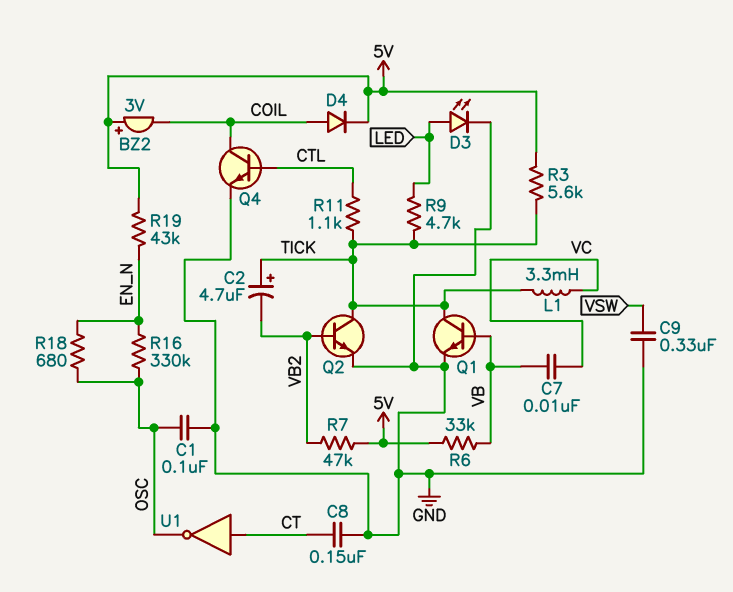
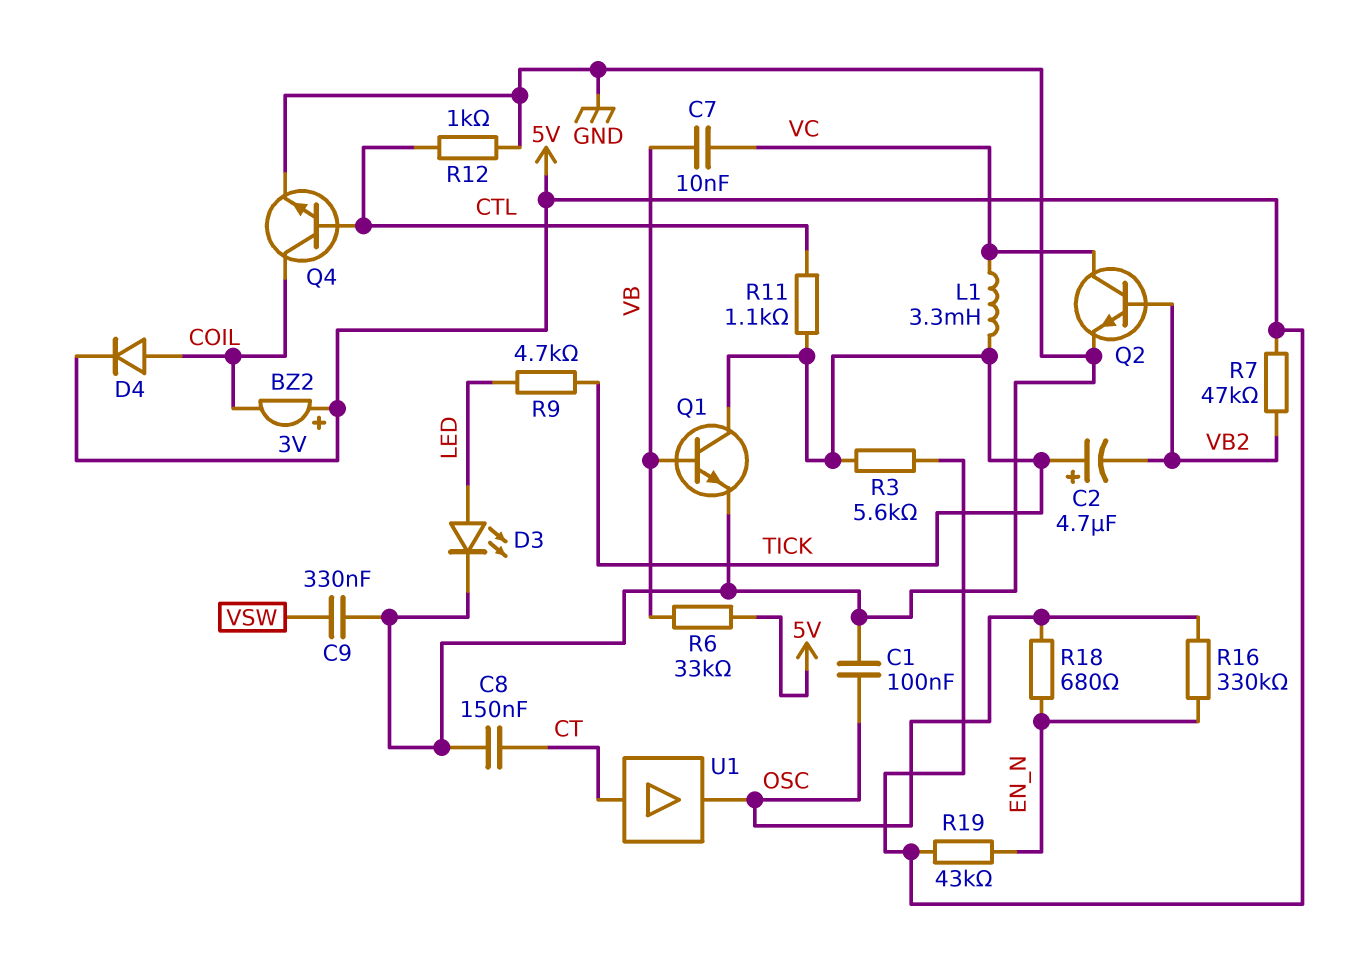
Q2: NPN (B VB2, C TICK, E GND) -> NPN (B VB2, C VC, E GND)
R12: none -> 1k (CTL, GND)
U1: NOT (in CT, out OSC) -> buffer (in CT, out OSC)

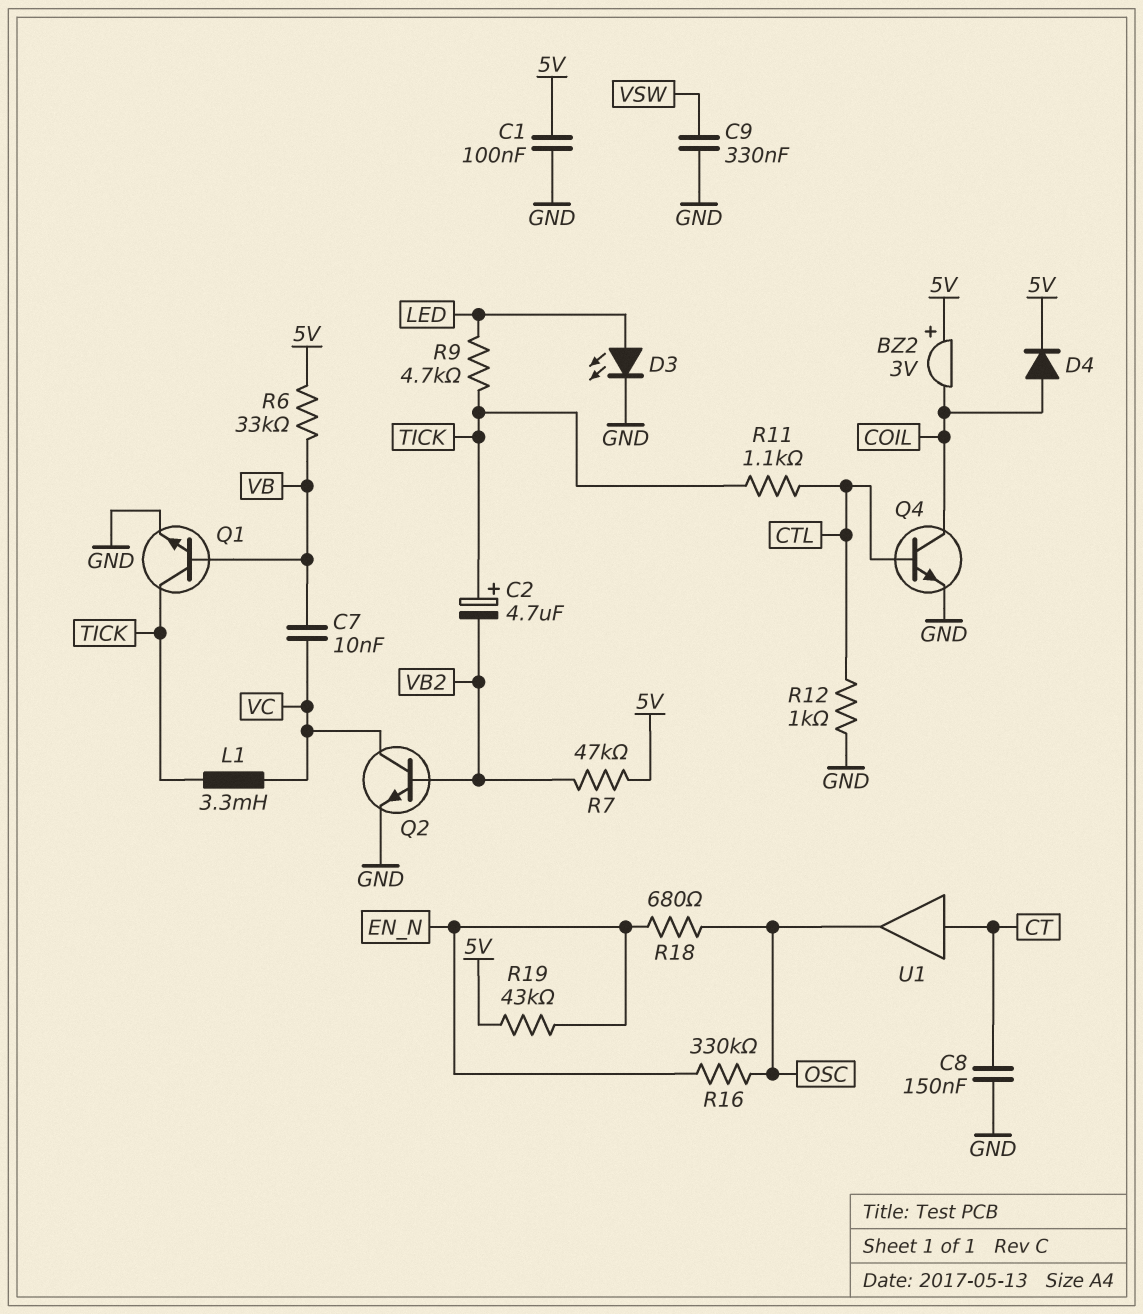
C1: 100nF (GND, OSC) -> 100nF (5V, GND)
R3: 5.6k (5V, TICK) -> none

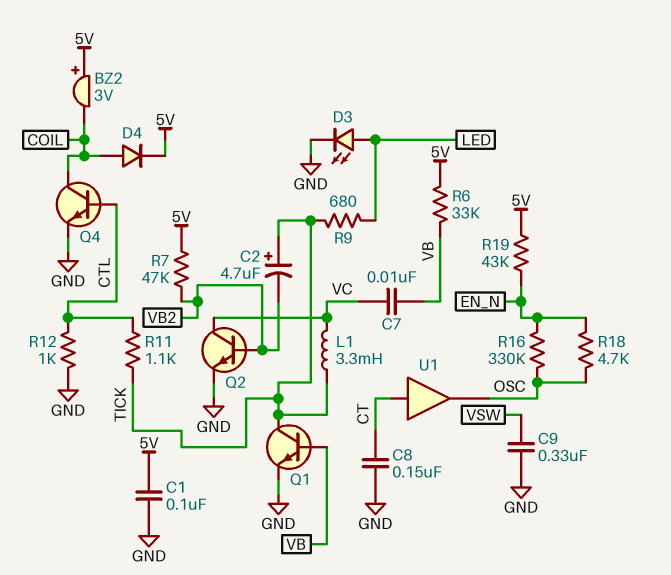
R9: 4.7k (LED, TICK) -> 680 (LED, TICK)
R18: 680 (EN_N, OSC) -> 4.7k (EN_N, OSC)

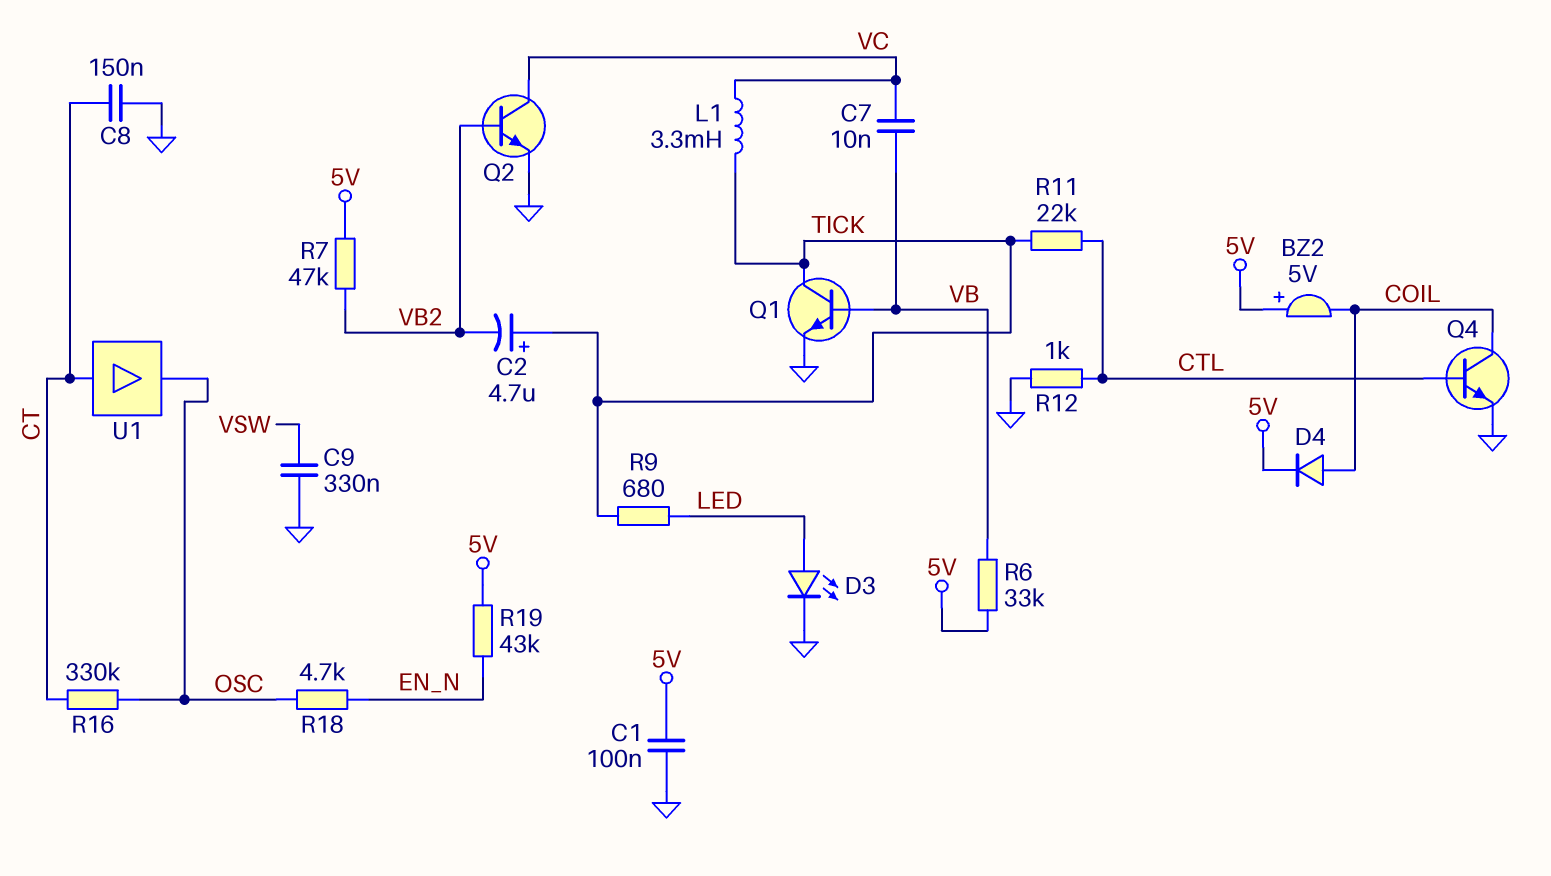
BZ2: buzzer 3V (plus 5V, minus COIL) -> buzzer 5V (plus 5V, minus COIL)
R11: 1.1k (CTL, TICK) -> 22k (CTL, TICK)
R16: 330k (EN_N, OSC) -> 330k (CT, OSC)

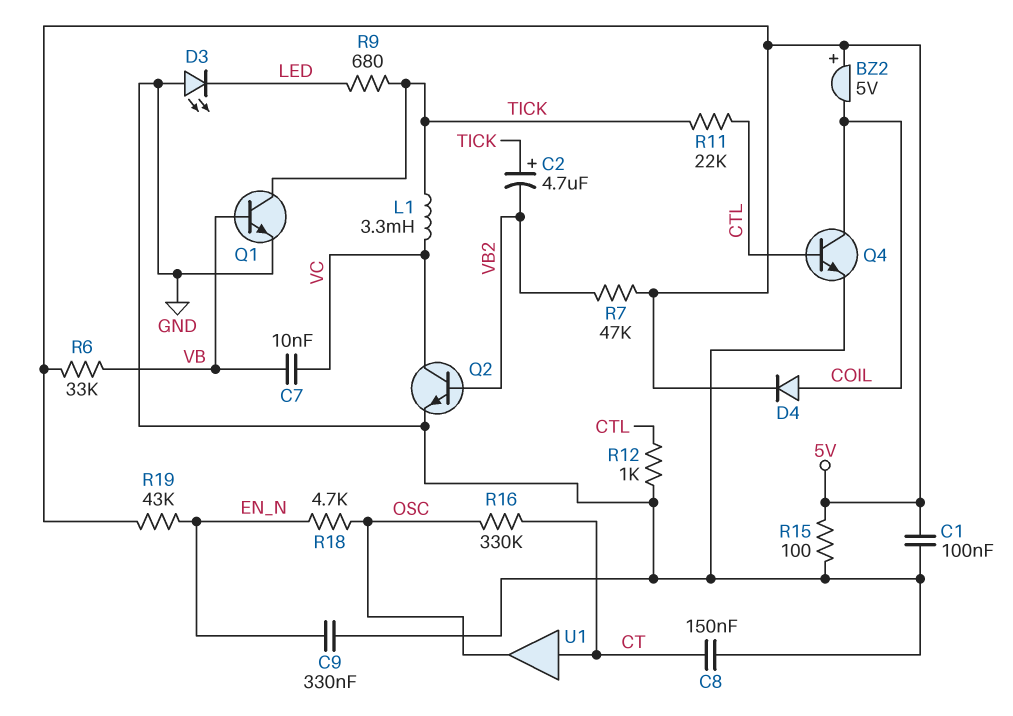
C9: 330nF (GND, VSW) -> 330nF (EN_N, GND)
D3: LED (A LED, K GND) -> LED (A GND, K LED)
R15: none -> 100 (5V, GND)

